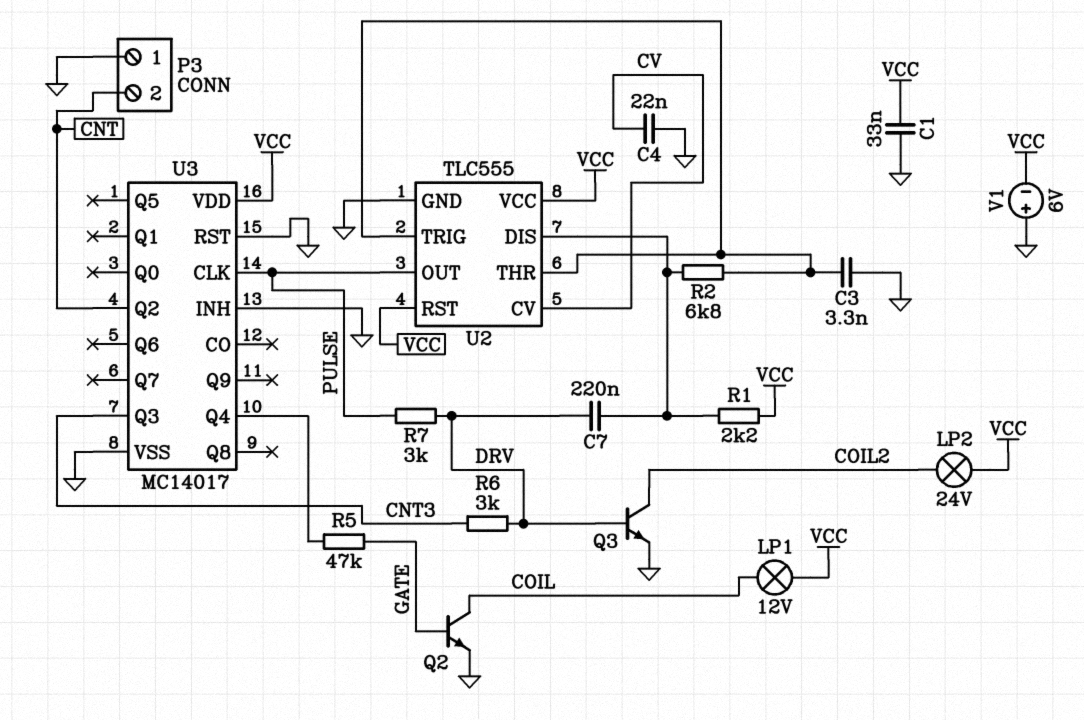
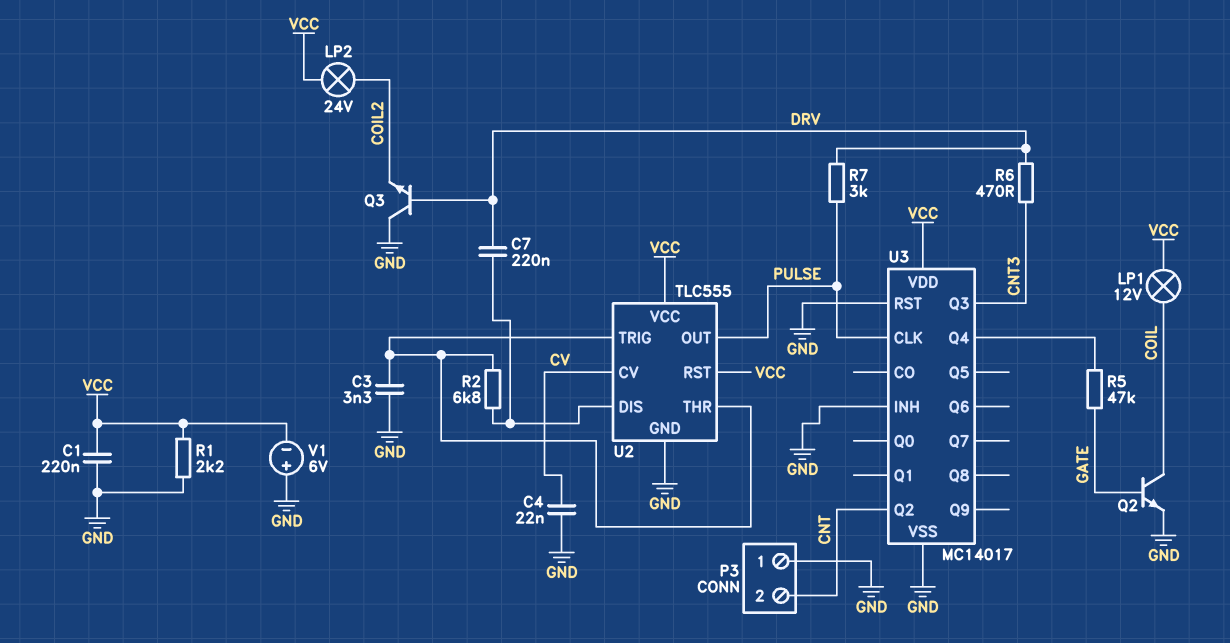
C1: 33nF (GND, VCC) -> 220nF (GND, VCC)
Q3: NPN (B DRV, C COIL2, E GND) -> NPN (B DRV, C GND, E COIL2)
R1: 2.2k (U2/DIS, VCC) -> 2.2k (GND, VCC)
R6: 3k (CNT3, DRV) -> 470 (CNT3, DRV)

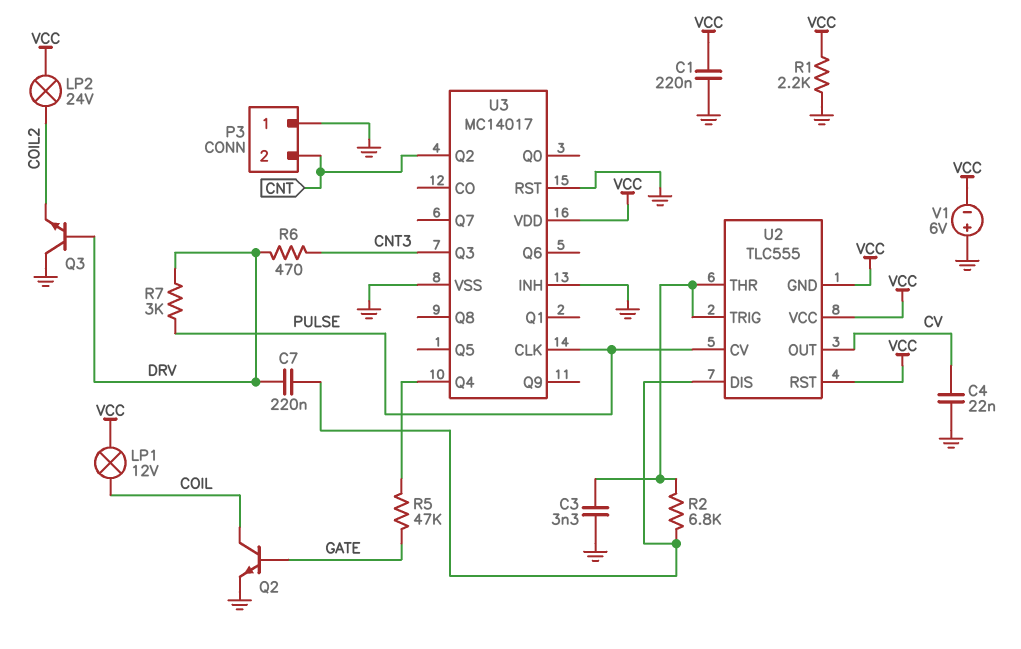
U2 pin CV: CV -> PULSE
U2 pin GND: GND -> VCC
U2 pin OUT: PULSE -> CV

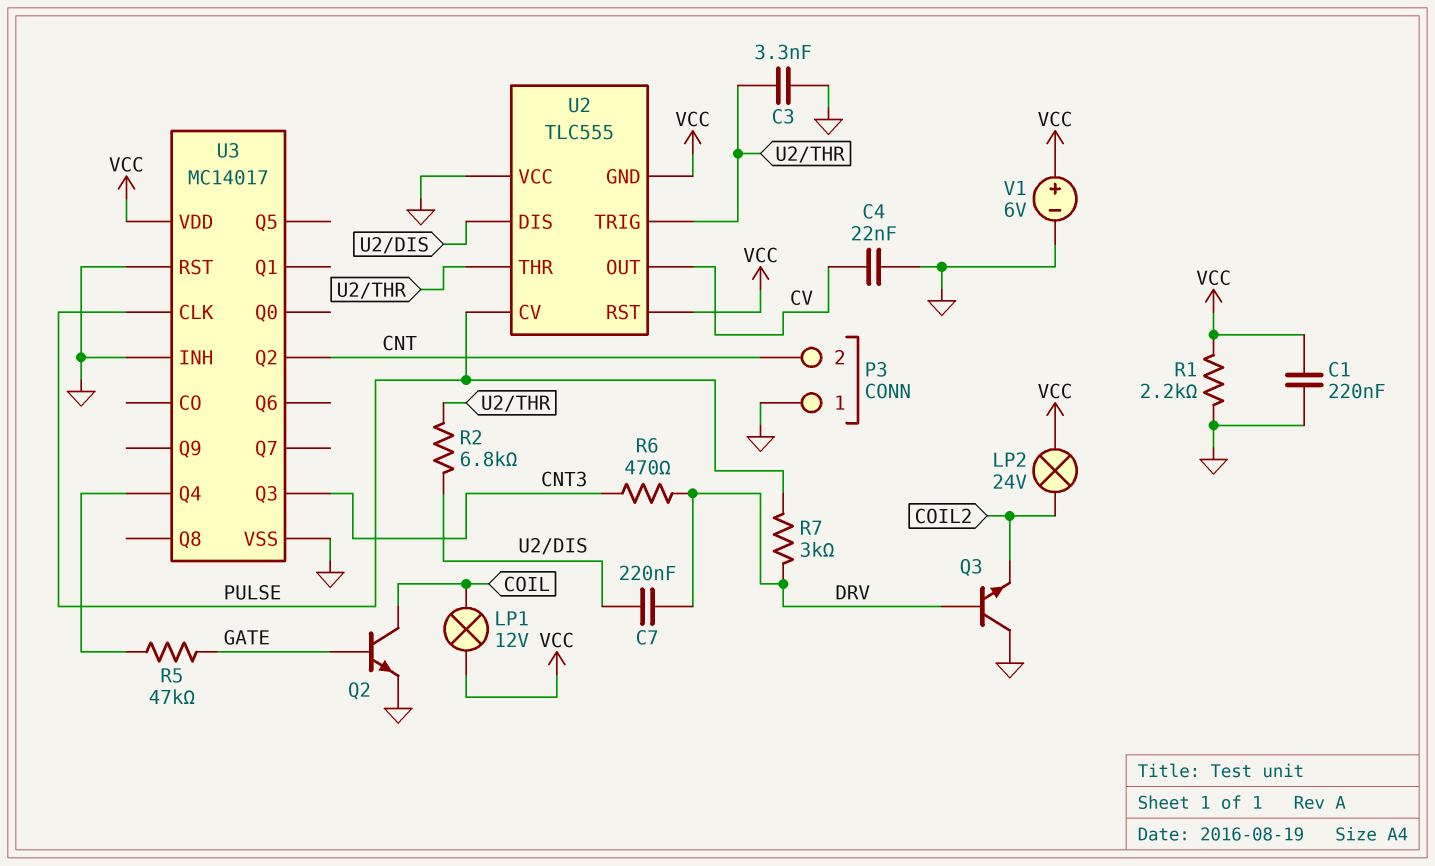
U2 pin VCC: VCC -> GND
V1: 6V (plus GND, minus VCC) -> 6V (plus VCC, minus GND)

